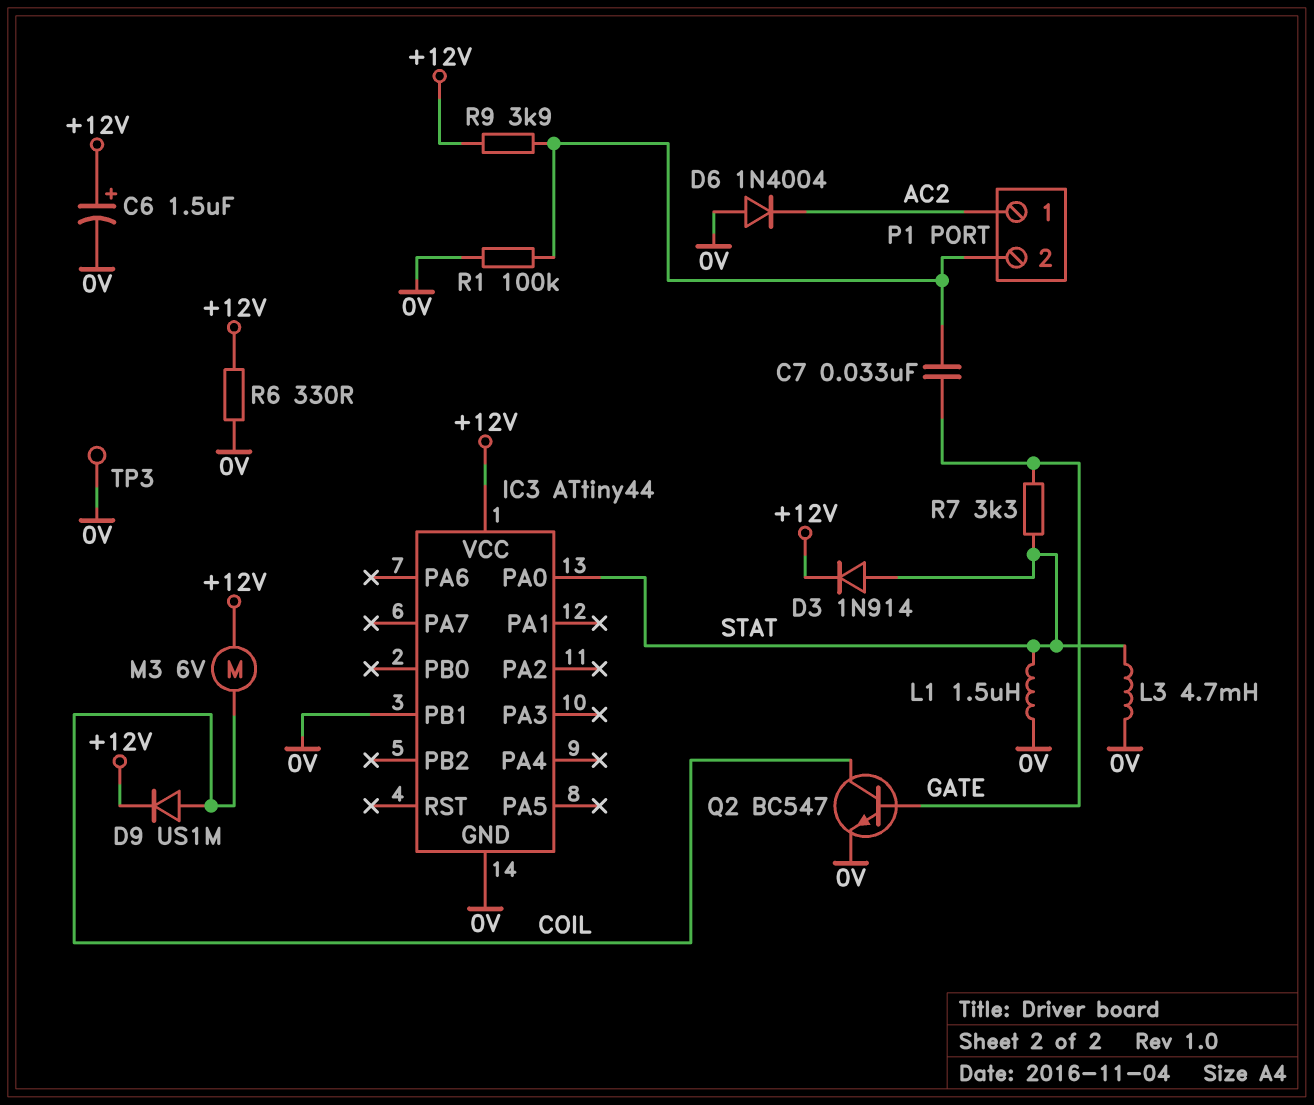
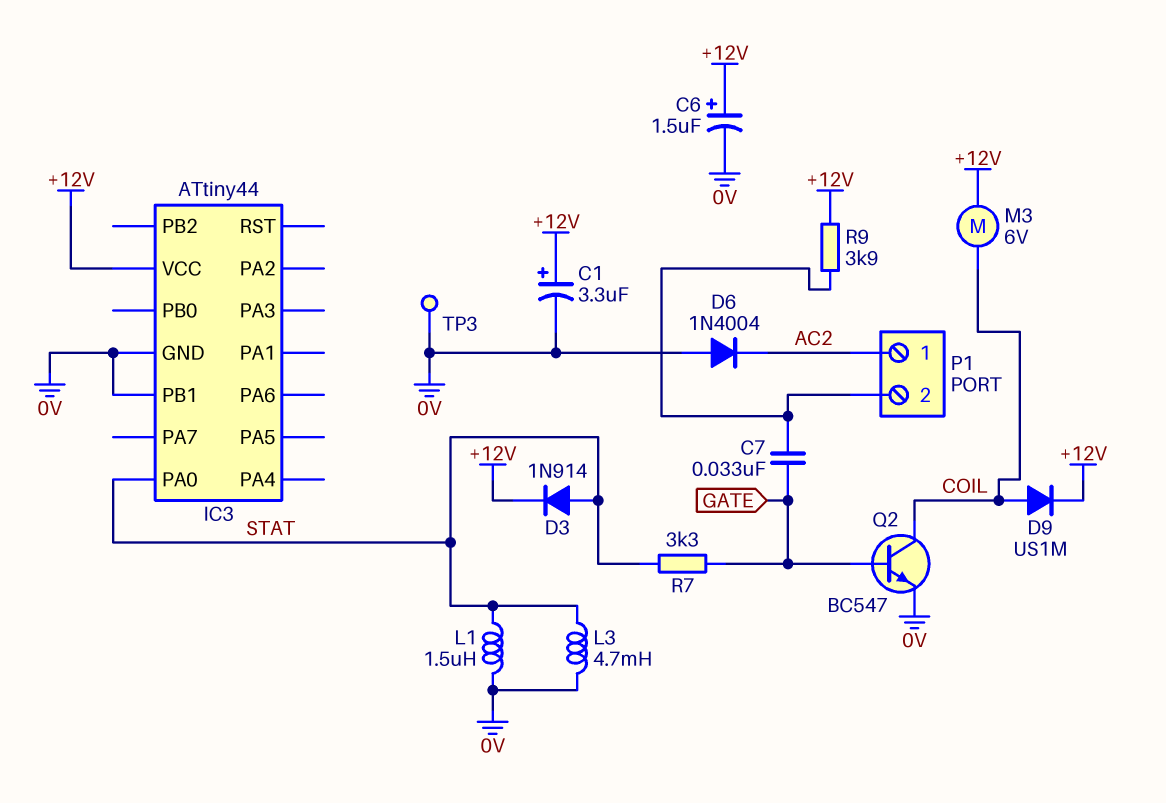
C1: none -> 3.3uF (plus +12V, minus 0V)
R1: 100k (0V, P1/2) -> none
R6: 330 (+12V, 0V) -> none

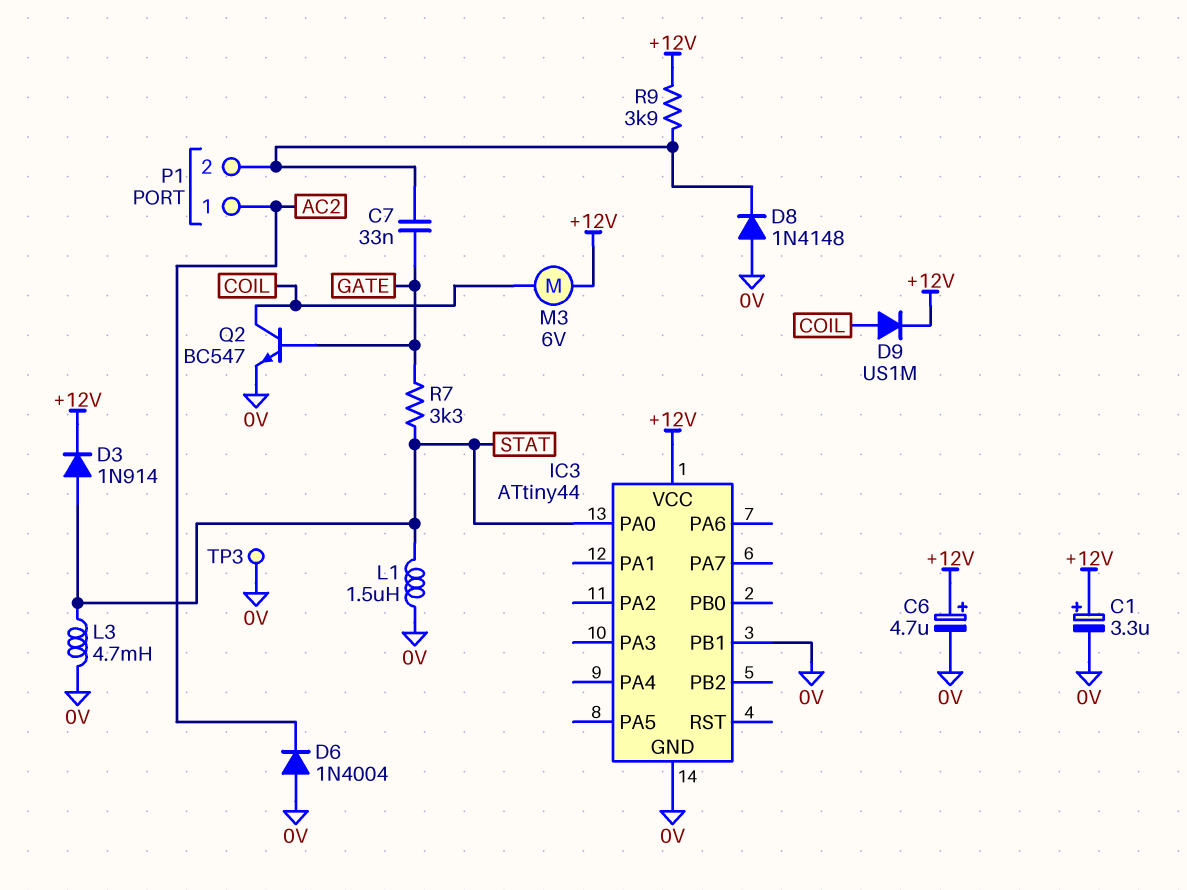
C6: 1.5uF (plus +12V, minus 0V) -> 4.7uF (plus +12V, minus 0V)
D8: none -> diode 1N4148 (A 0V, K P1/2)

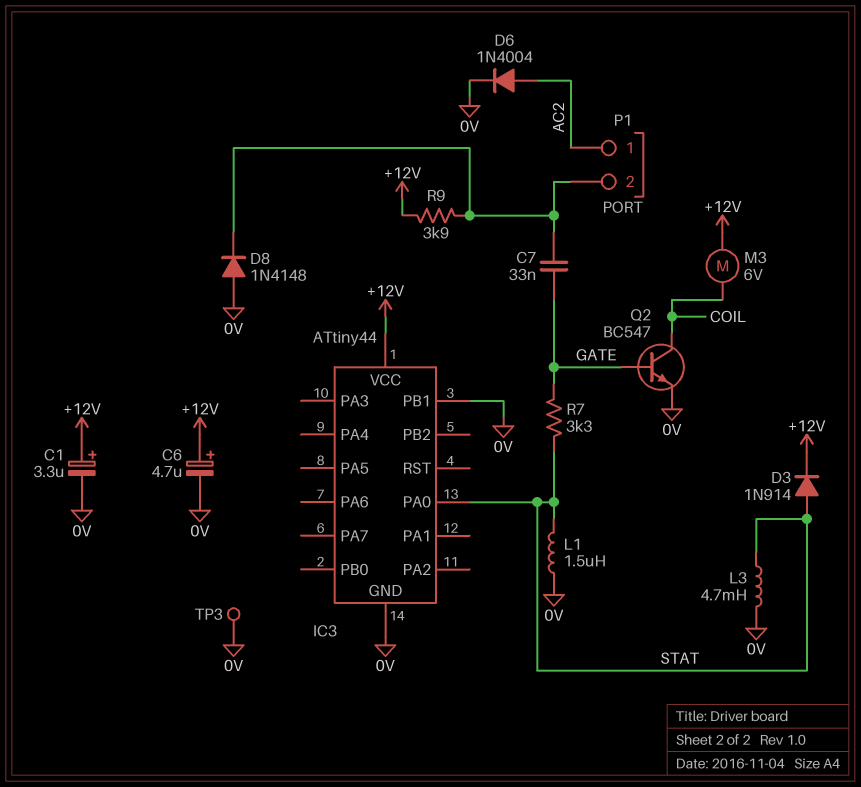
D6: diode 1N4004 (A 0V, K AC2) -> diode 1N4004 (A AC2, K 0V)
D9: diode US1M (A COIL, K +12V) -> none

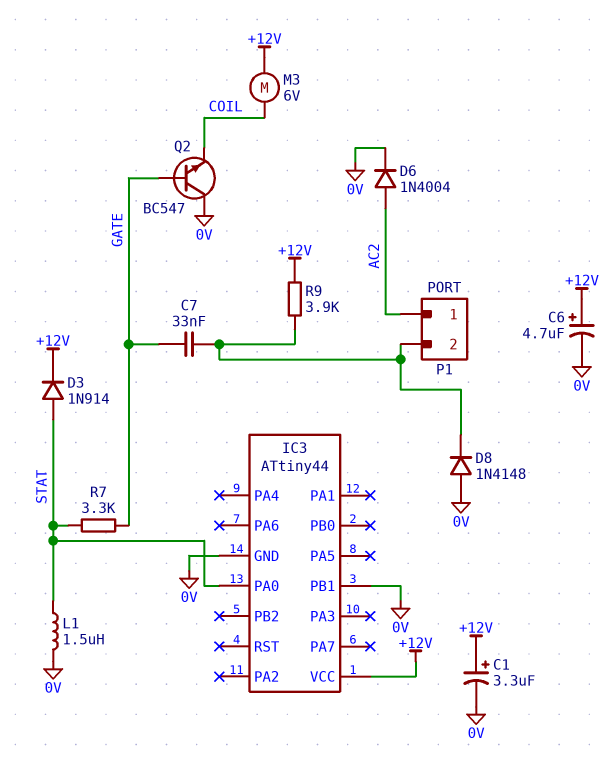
L3: 4.7mH (0V, STAT) -> none
Q2: NPN BC547 (B GATE, C COIL, E 0V) -> NPN BC547 (B GATE, C 0V, E COIL)
TP3: test point (0V) -> none

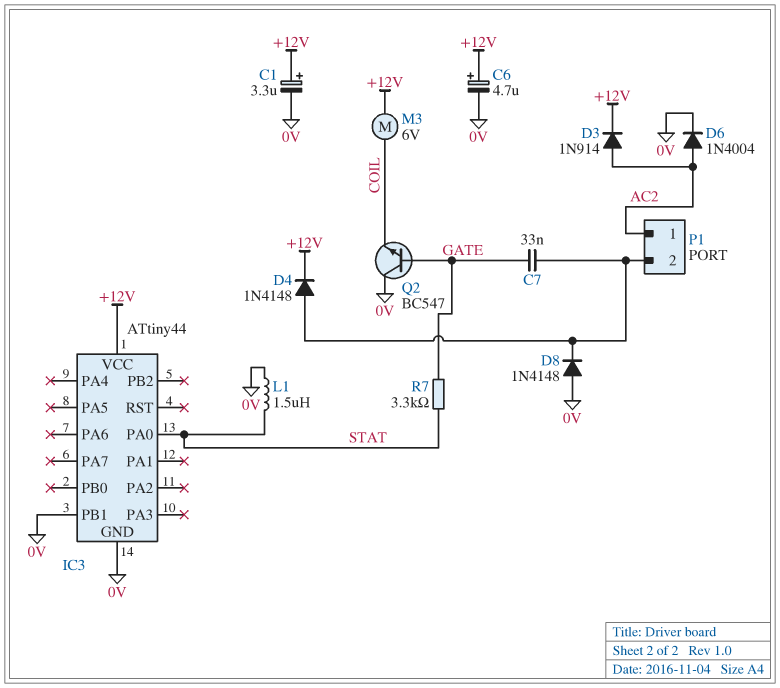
D3: diode 1N914 (A STAT, K +12V) -> diode 1N914 (A AC2, K +12V)
D4: none -> diode 1N4148 (A P1/2, K +12V)
R9: 3.9k (+12V, P1/2) -> none

